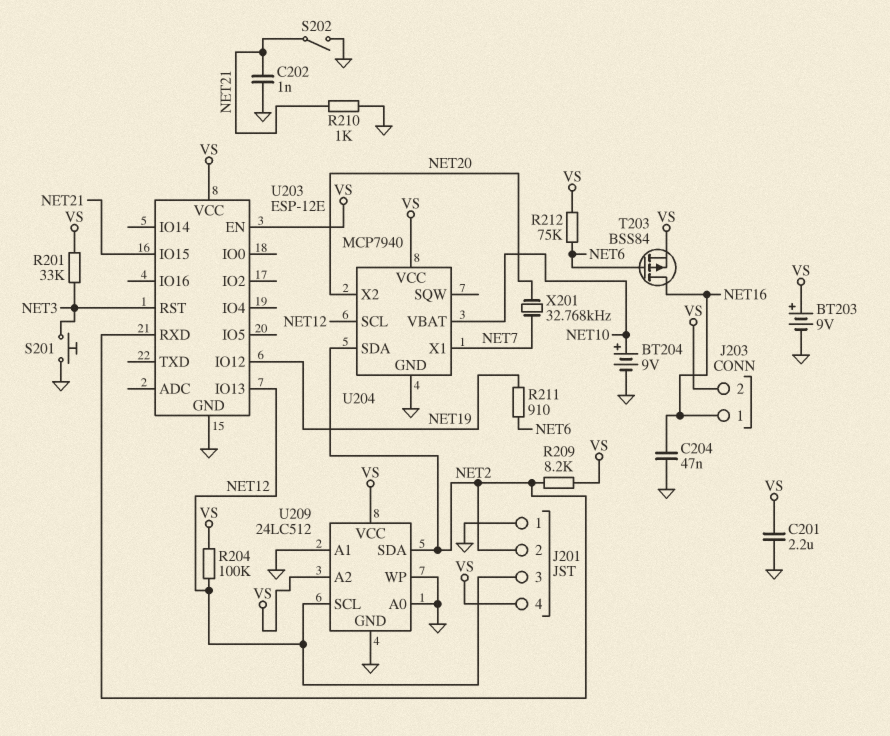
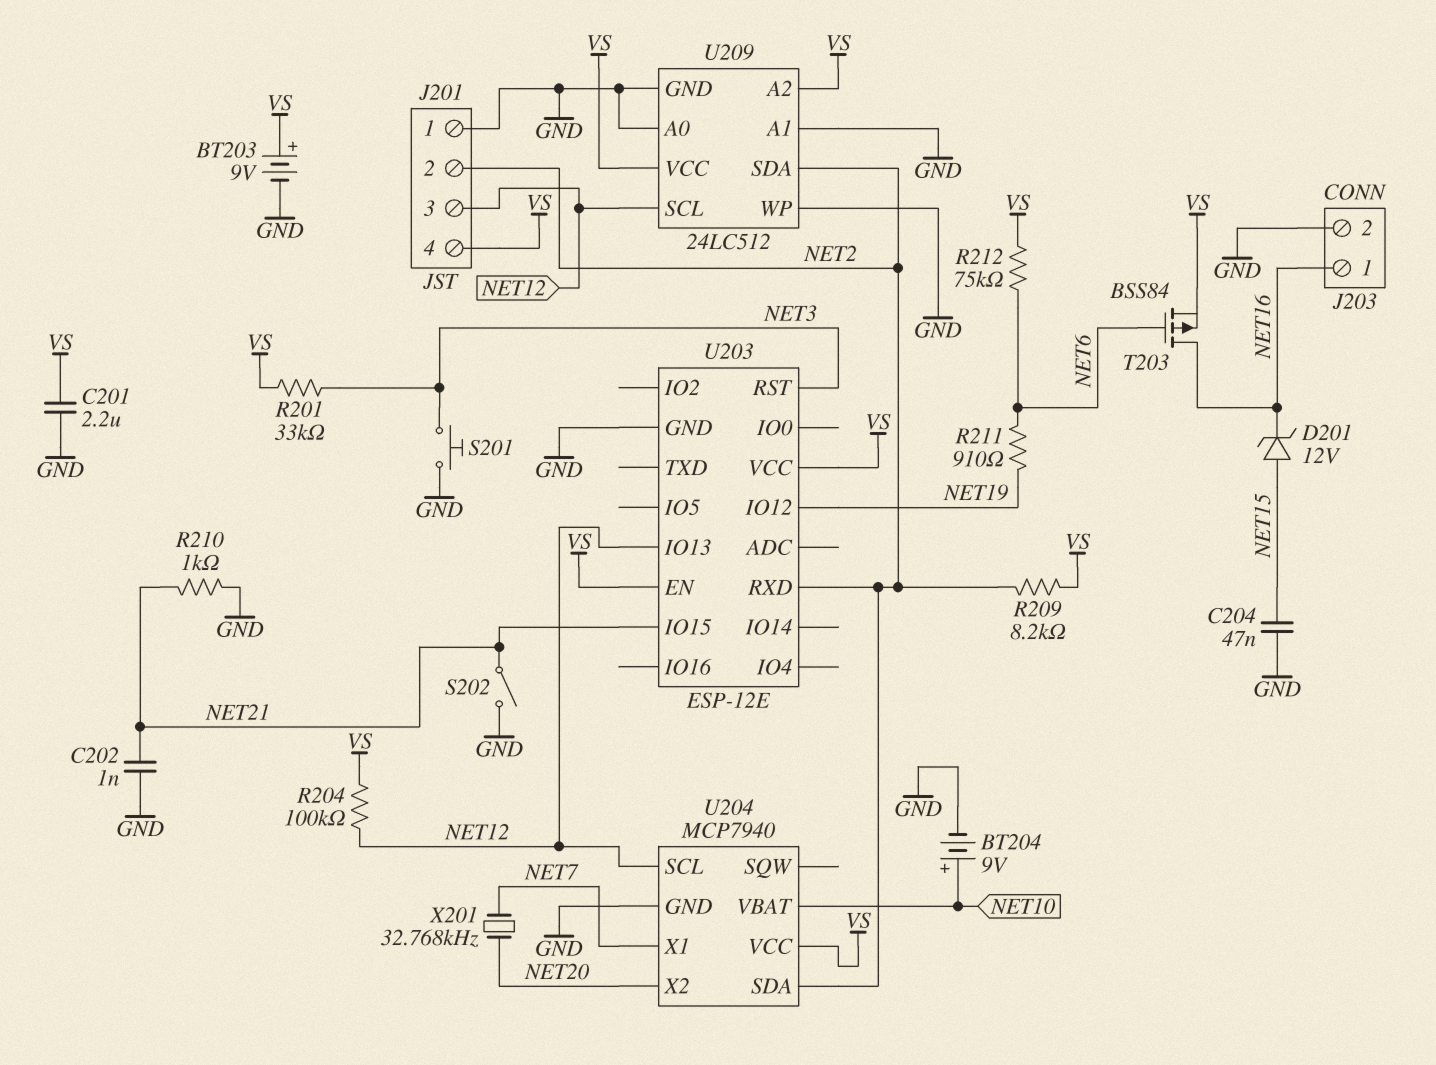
C204: 47nF (GND, NET16) -> 47nF (GND, NET15)
D201: none -> zener 12V (A NET15, K NET16)
J203 pin 2: VS -> GND

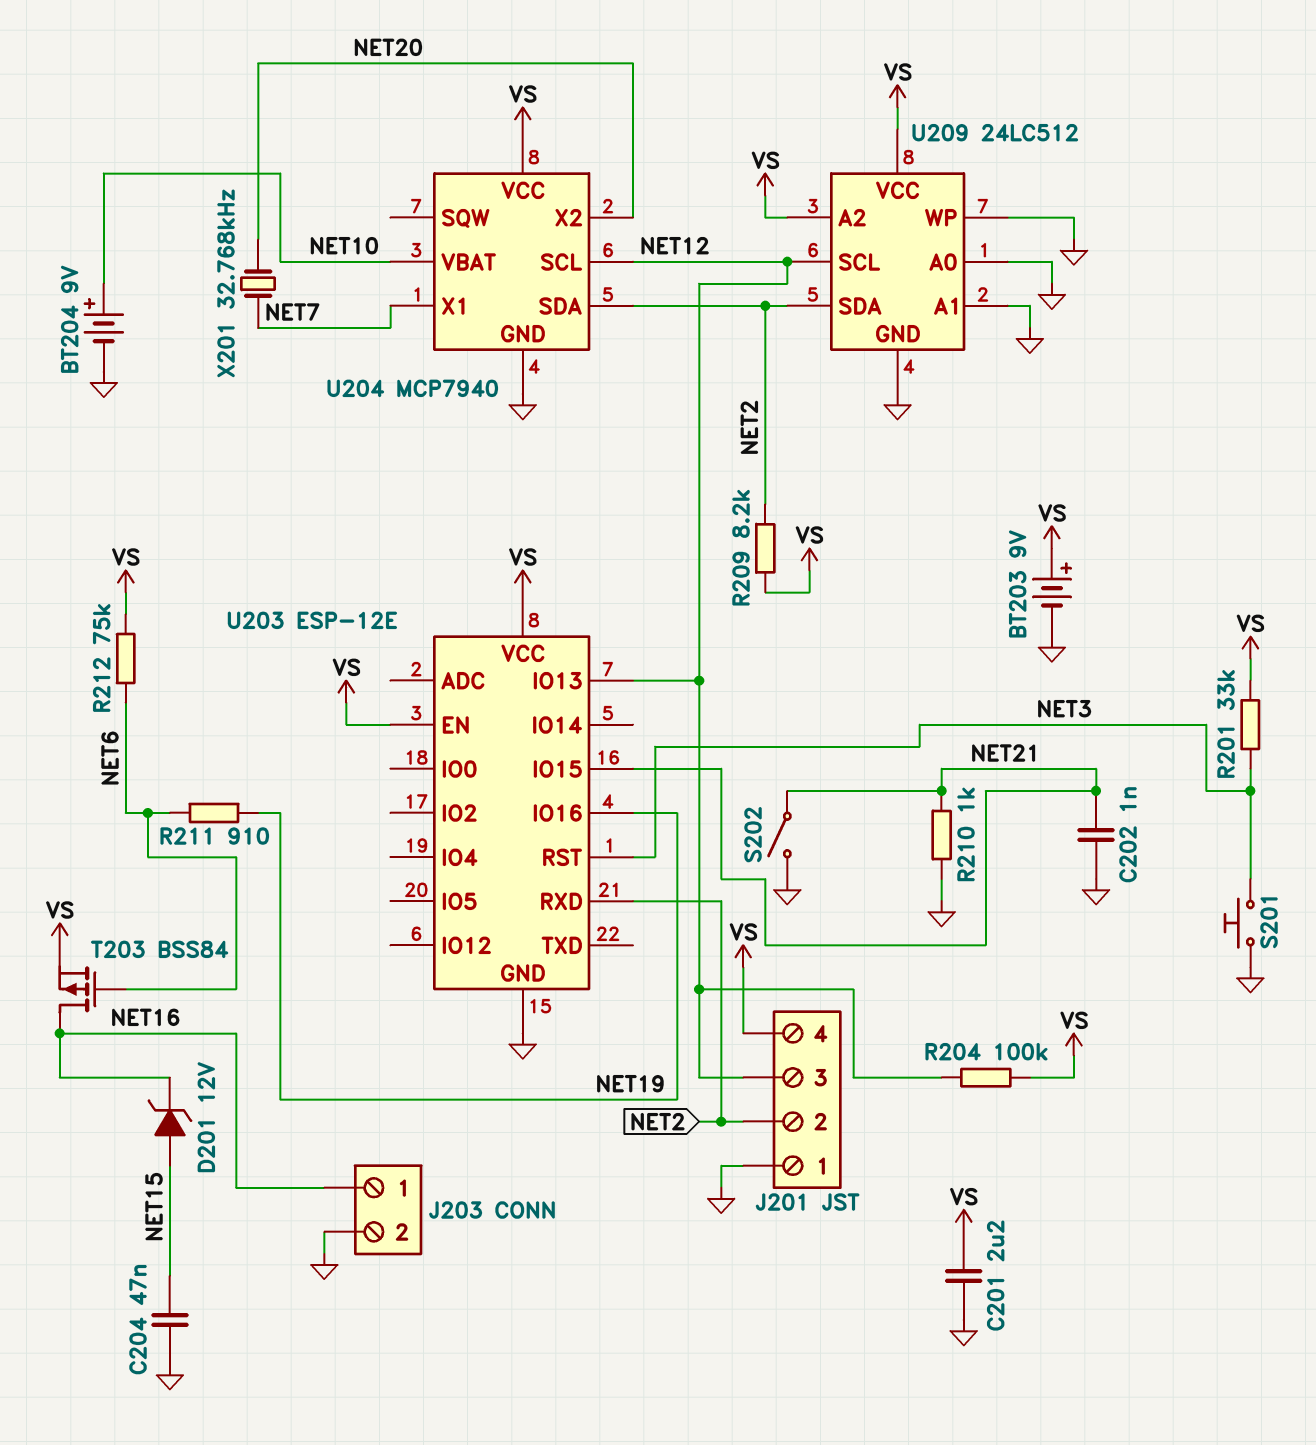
U203 pin IO12: NET19 -> none
U203 pin IO16: none -> NET19

